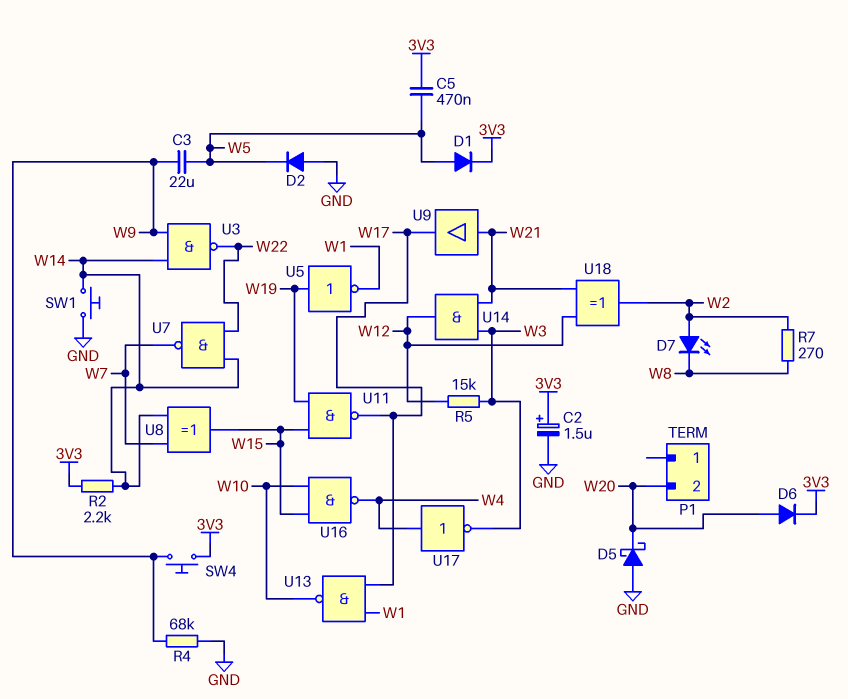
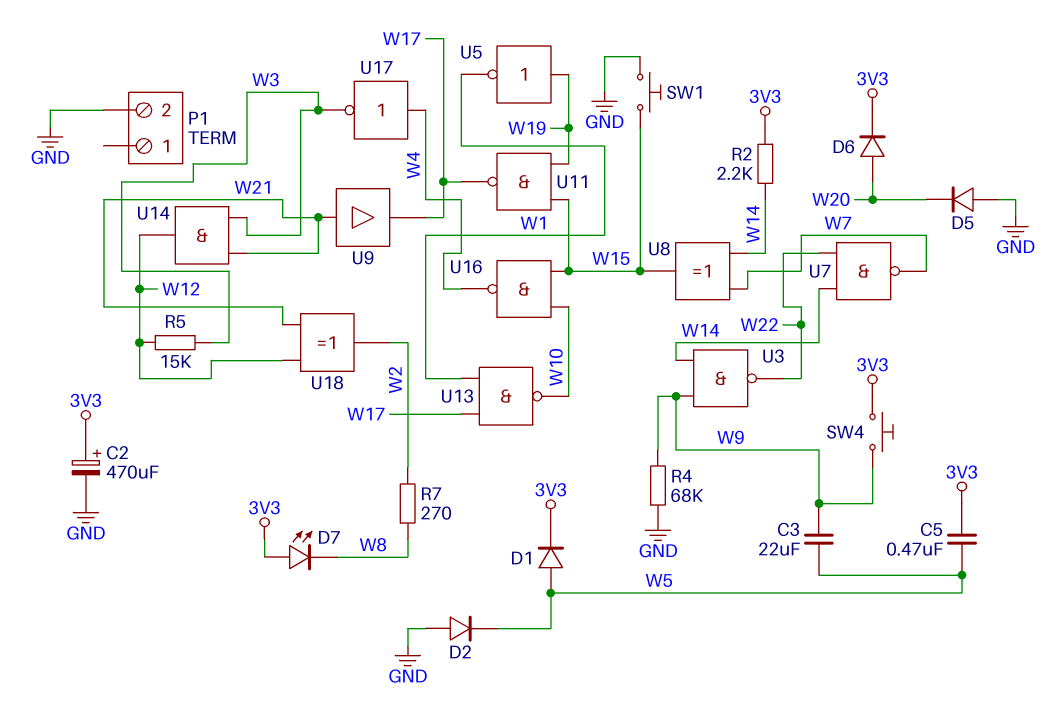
C2: 1.5uF (plus 3V3, minus GND) -> 470uF (plus 3V3, minus GND)
D5: schottky (A GND, K W20) -> diode (A GND, K W20)
D7: LED (A W2, K W8) -> LED (A 3V3, K W8)
P1 pin 2: W20 -> GND
SW1: button (GND, W14) -> button (GND, W15)

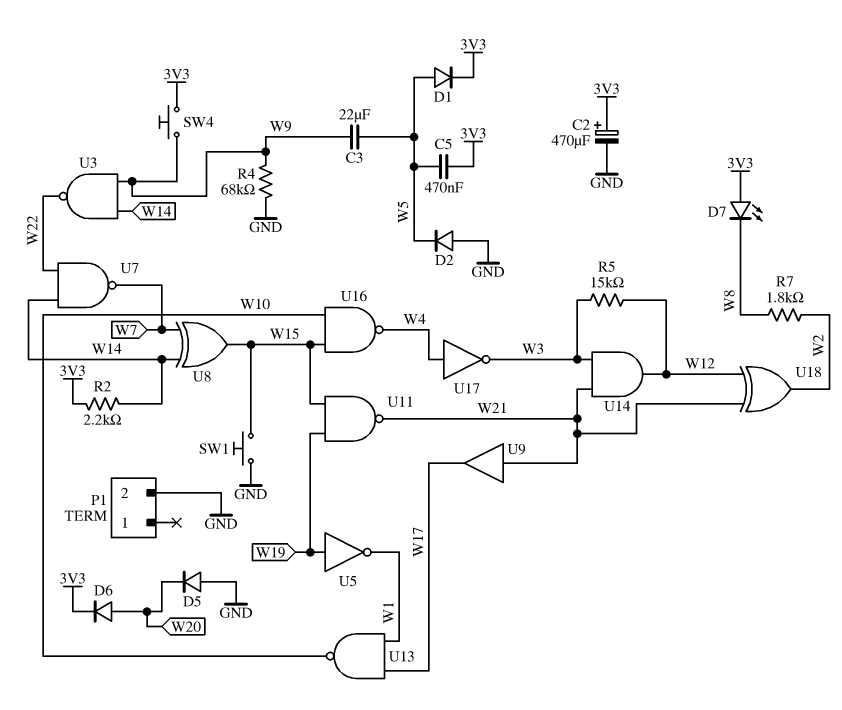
R7: 270 (W2, W8) -> 1.8k (W2, W8)
U11: NAND (in W15, in W19, out W17) -> NAND (in W15, in W19, out W21)

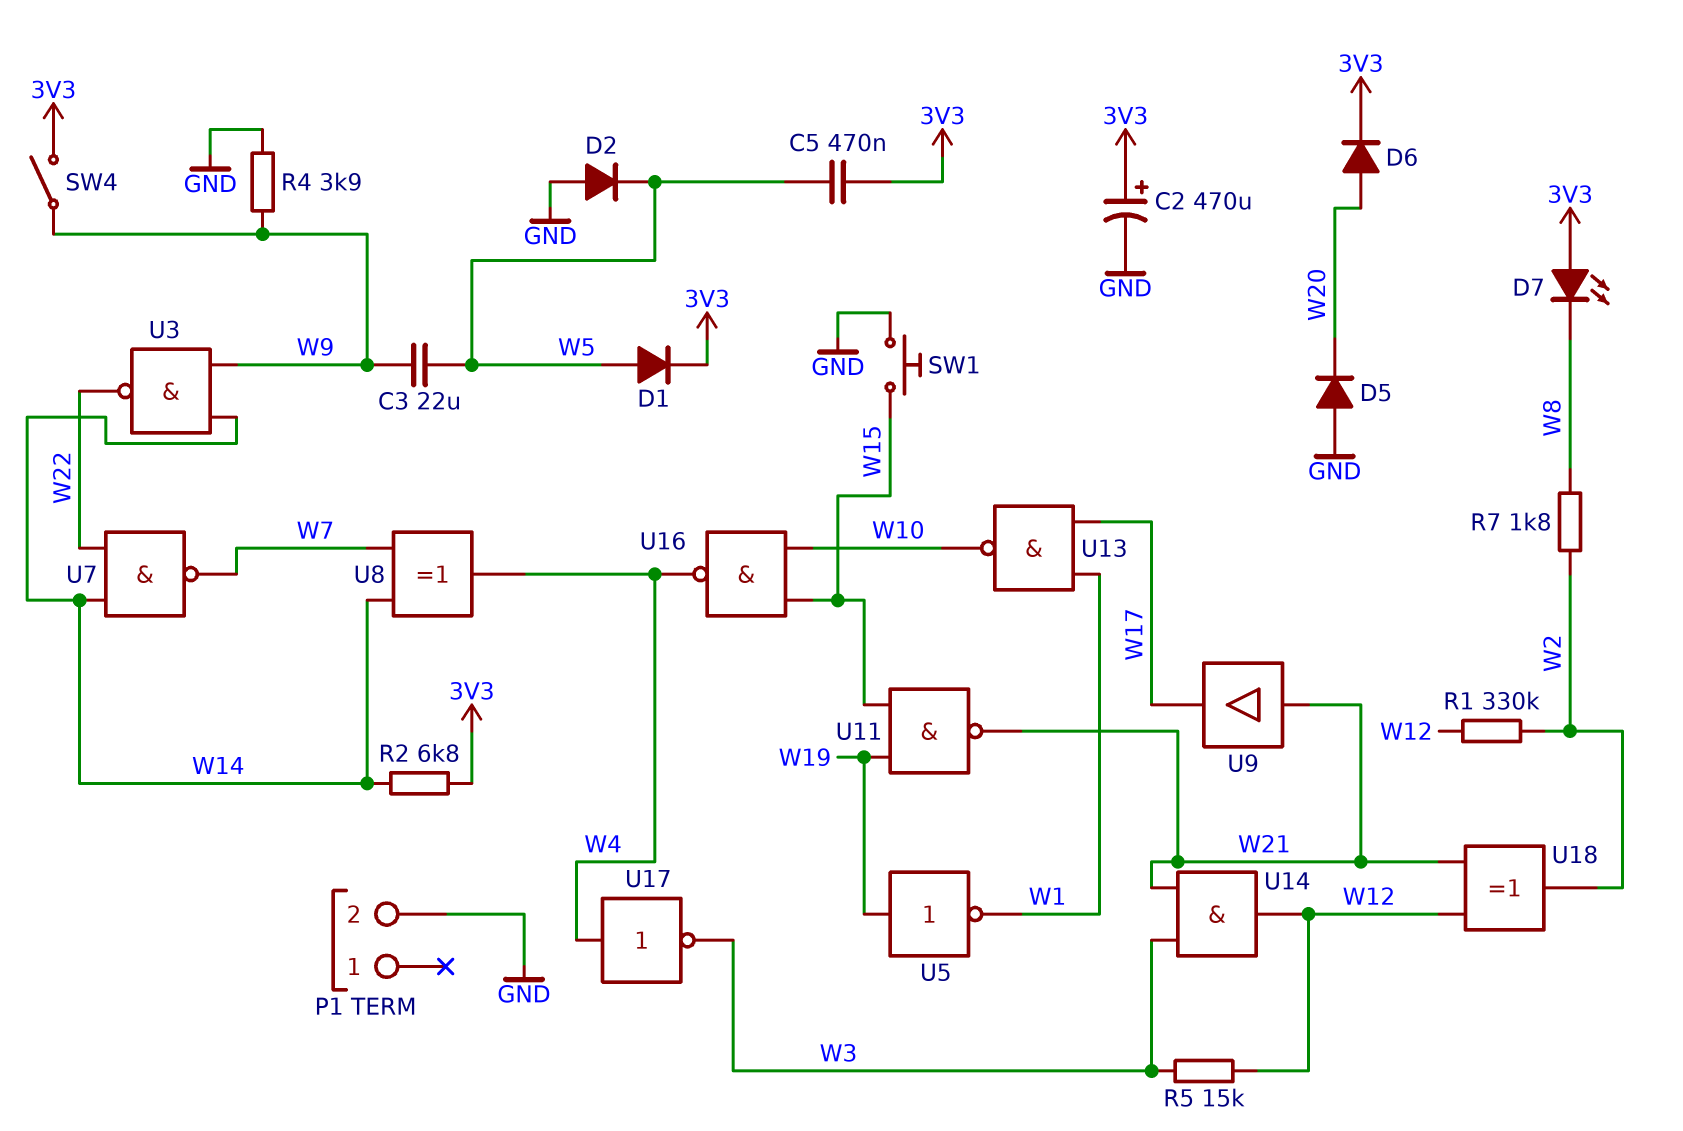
R1: none -> 330k (W2, W12)
R2: 2.2k (3V3, W14) -> 6.8k (3V3, W14)
R4: 68k (GND, W9) -> 3.9k (GND, W9)
SW4: button (3V3, W9) -> switch (3V3, W9)
U8: XOR (in W7, in W14, out W15) -> XOR (in W7, in W14, out W4)

